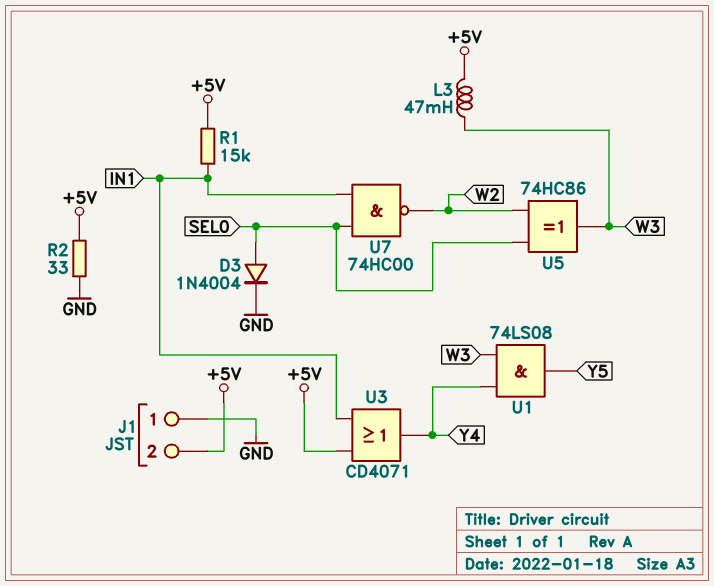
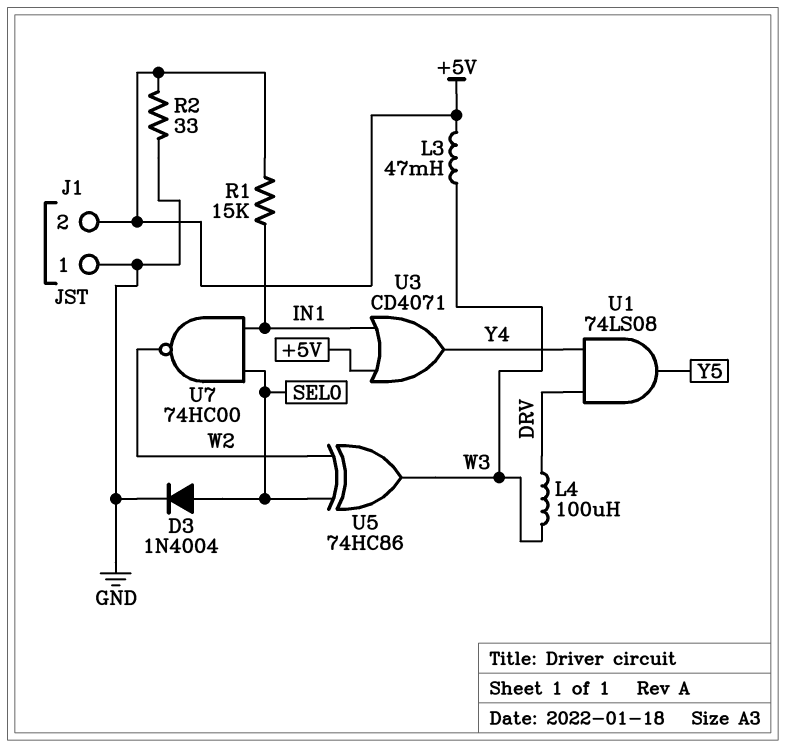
L4: none -> 100uH (DRV, W3)
U1: AND 74LS08 (in W3, in Y4, out Y5) -> AND 74LS08 (in DRV, in Y4, out Y5)

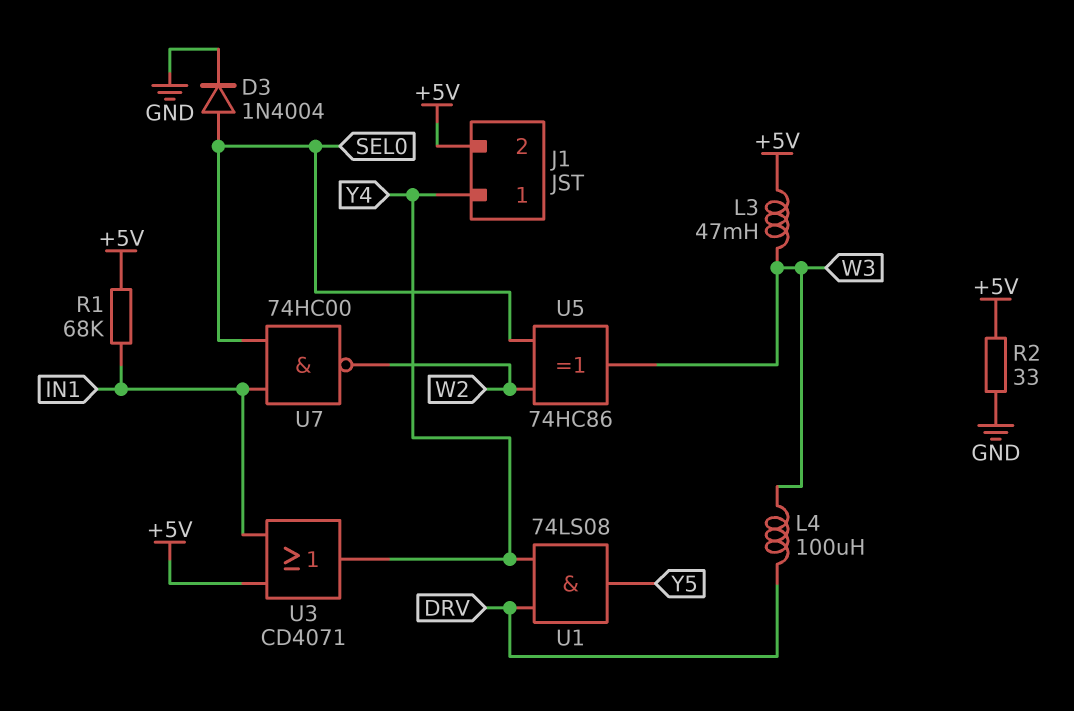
J1 pin 1: GND -> Y4
R1: 15k (+5V, IN1) -> 68k (+5V, IN1)

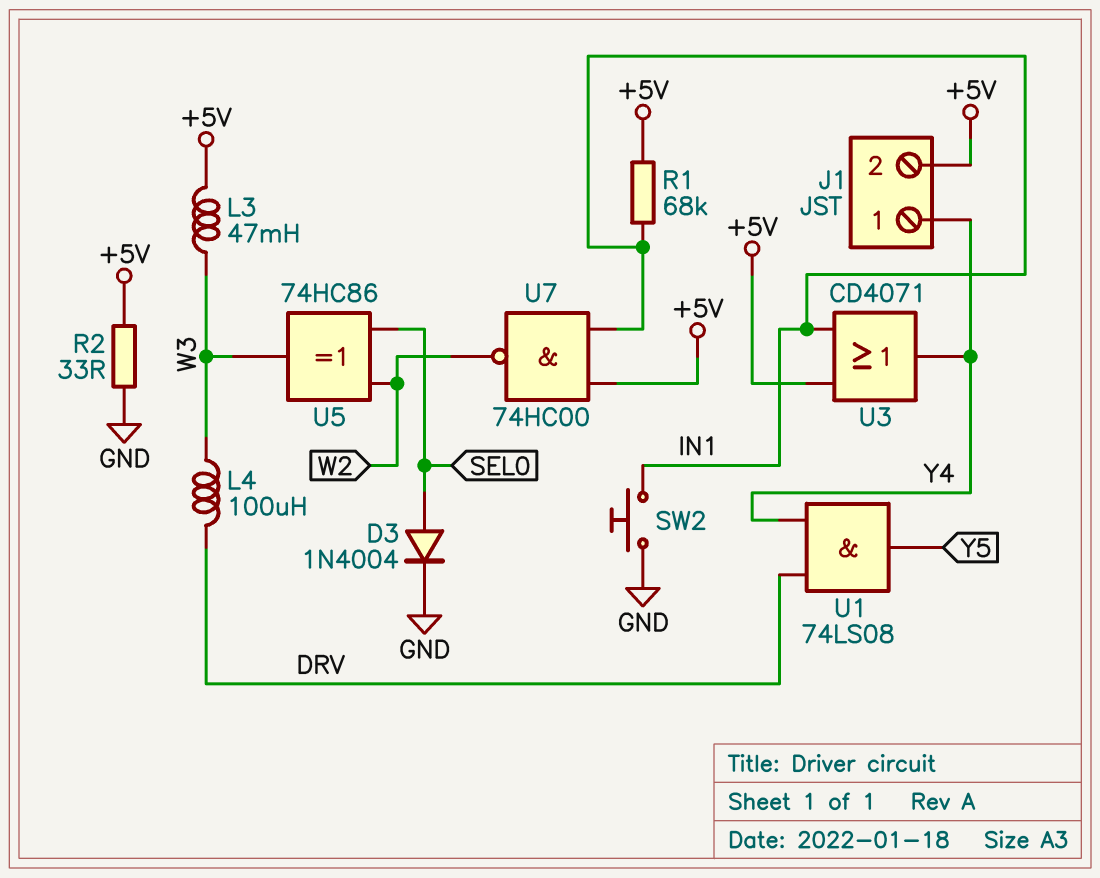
SW2: none -> button (GND, IN1)
U7: NAND 74HC00 (in IN1, in SEL0, out W2) -> NAND 74HC00 (in +5V, in IN1, out W2)

